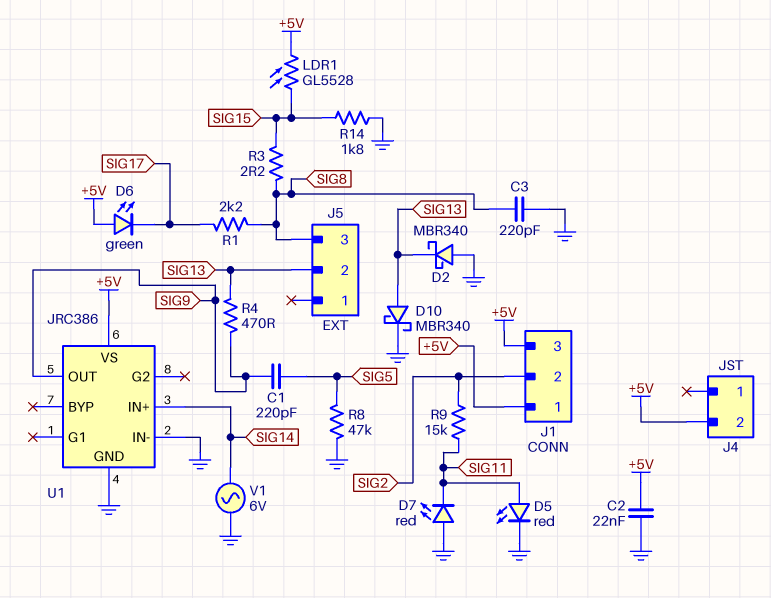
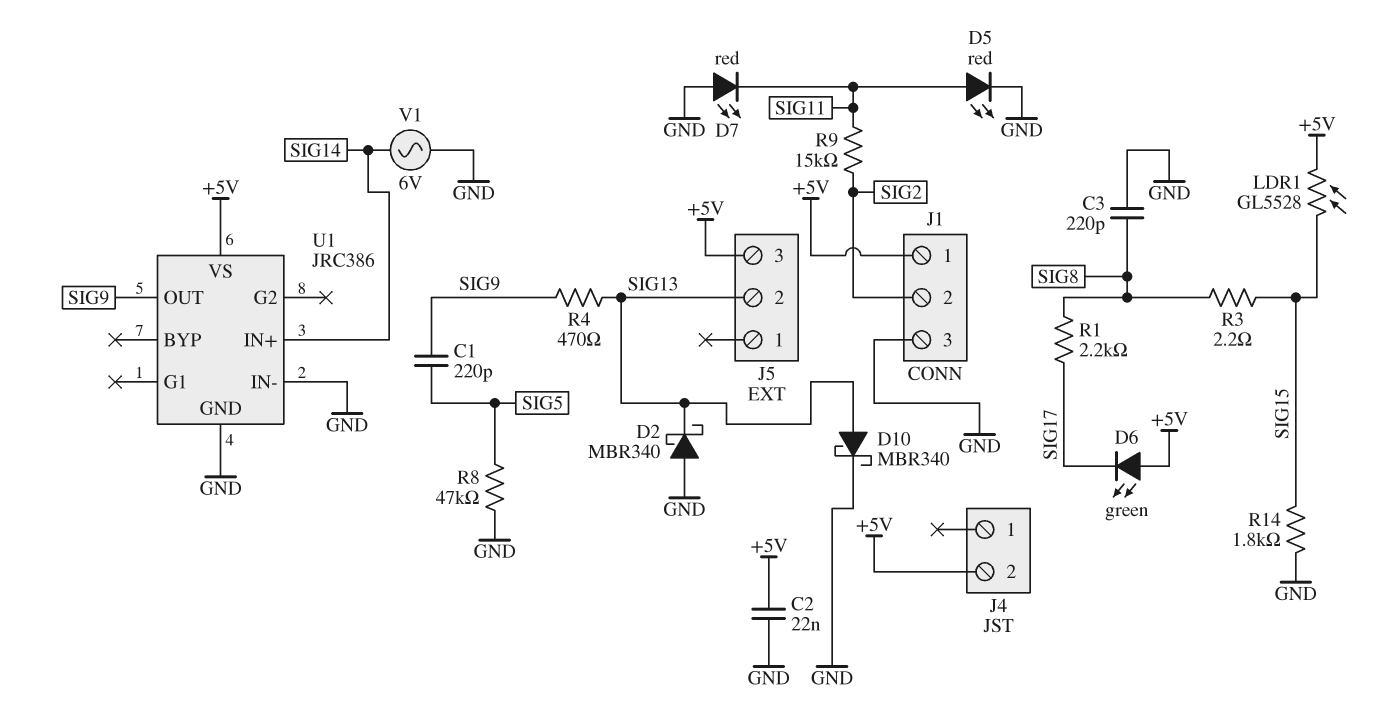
J1 pin 3: +5V -> GND
J5 pin 3: SIG8 -> +5V

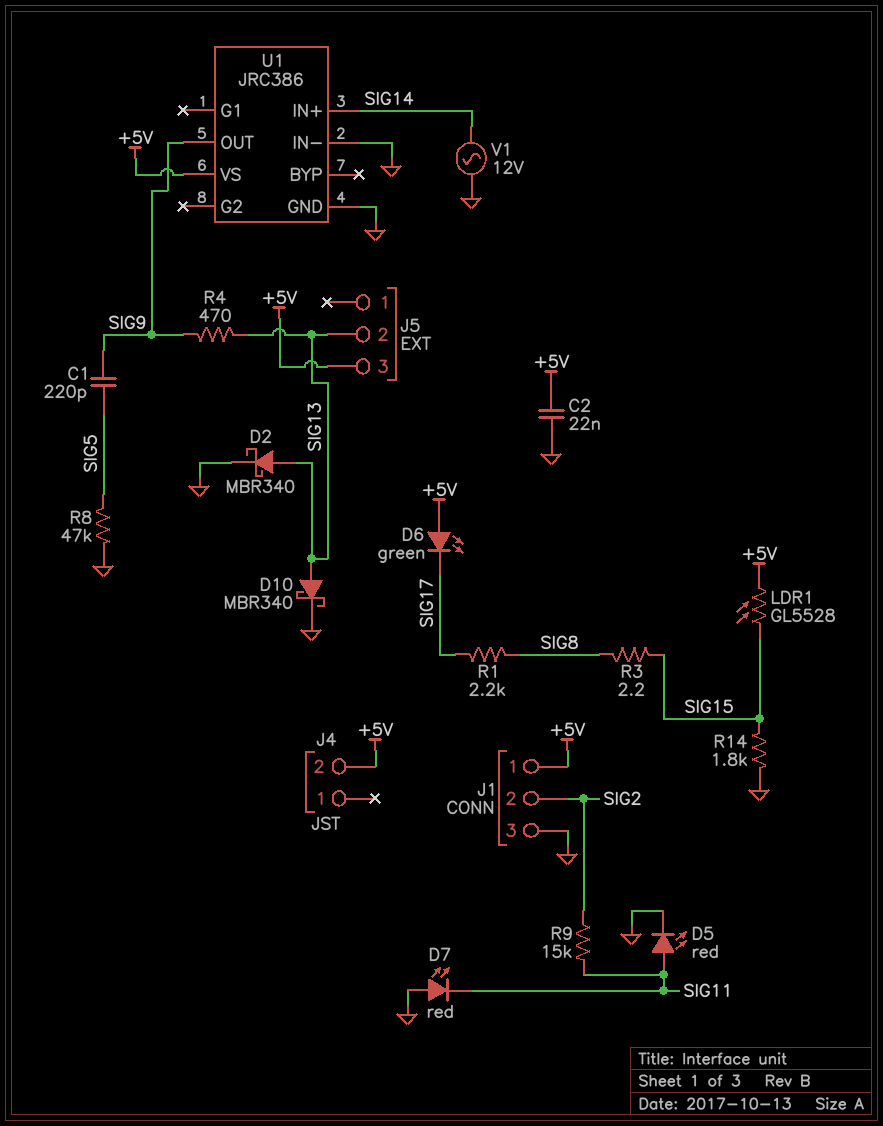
C3: 220pF (GND, SIG8) -> none
D2: schottky MBR340 (A GND, K SIG13) -> schottky MBR340 (A SIG13, K GND)
V1: AC 6V (GND, SIG14) -> AC 12V (GND, SIG14)

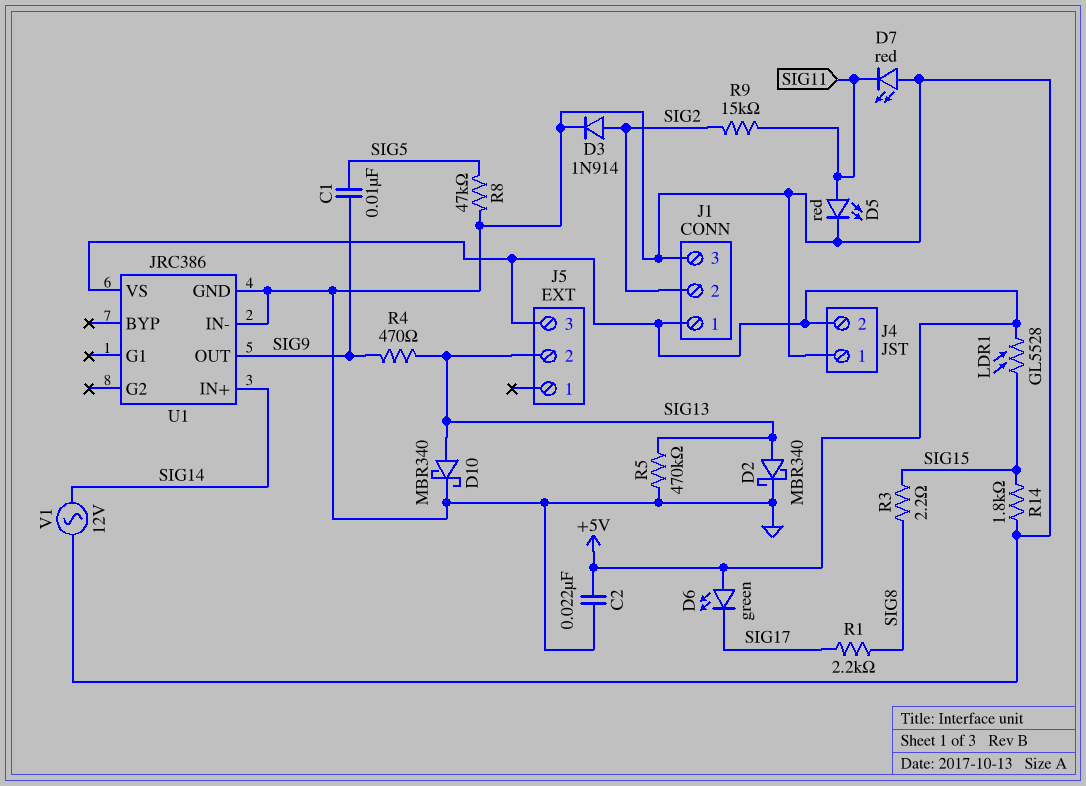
C1: 220pF (SIG5, SIG9) -> 10nF (SIG5, SIG9)
D3: none -> diode 1N914 (A SIG2, K GND)
J4 pin 1: none -> GND
R5: none -> 470k (GND, SIG13)

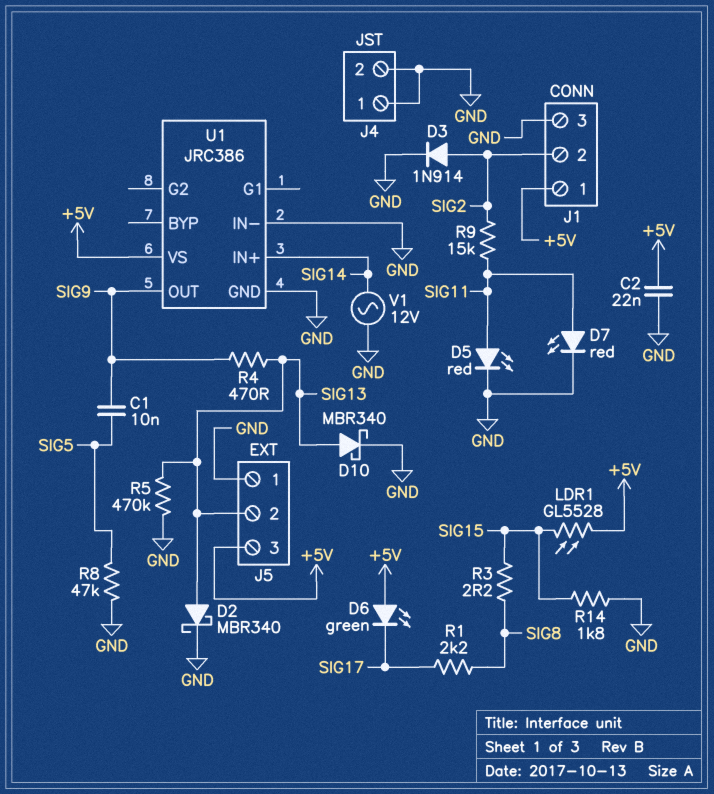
D7: LED red (A GND, K SIG11) -> LED red (A SIG11, K GND)
J4 pin 2: +5V -> GND
J5 pin 1: none -> GND

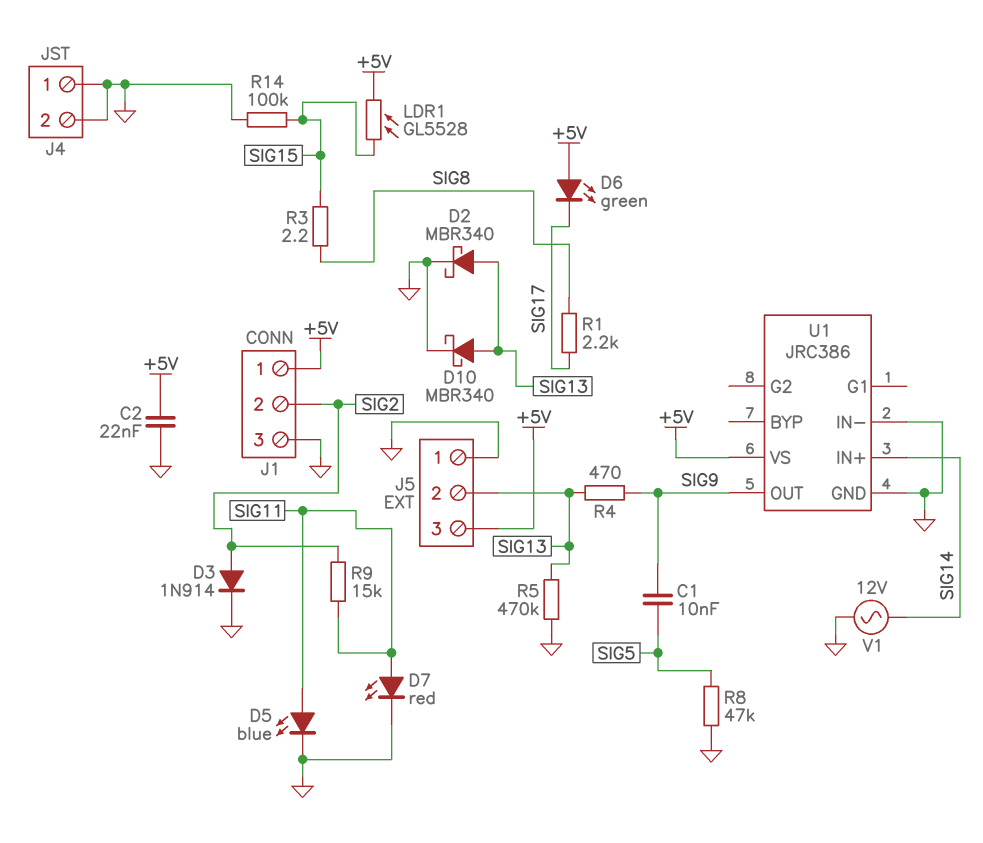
D5: LED red (A SIG11, K GND) -> LED blue (A SIG11, K GND)
R14: 1.8k (GND, SIG15) -> 100k (GND, SIG15)

